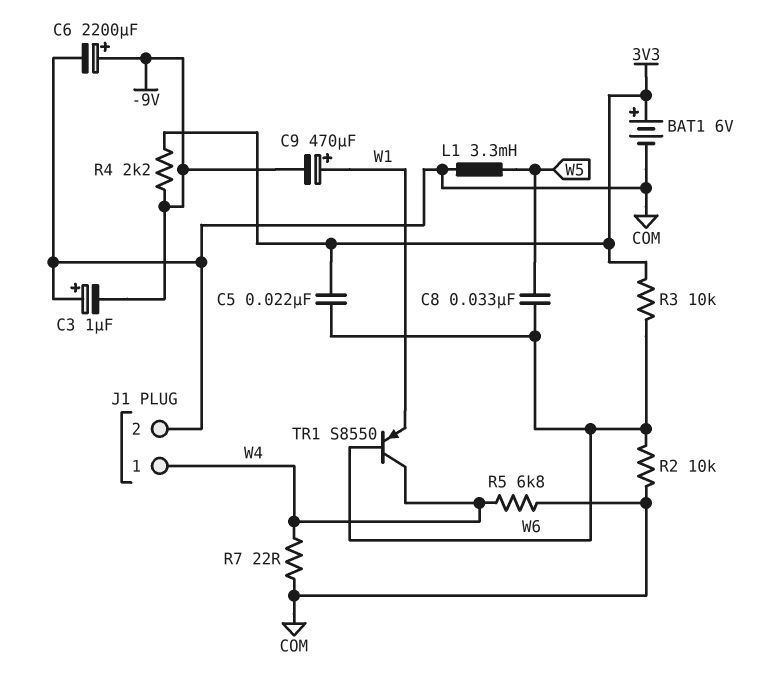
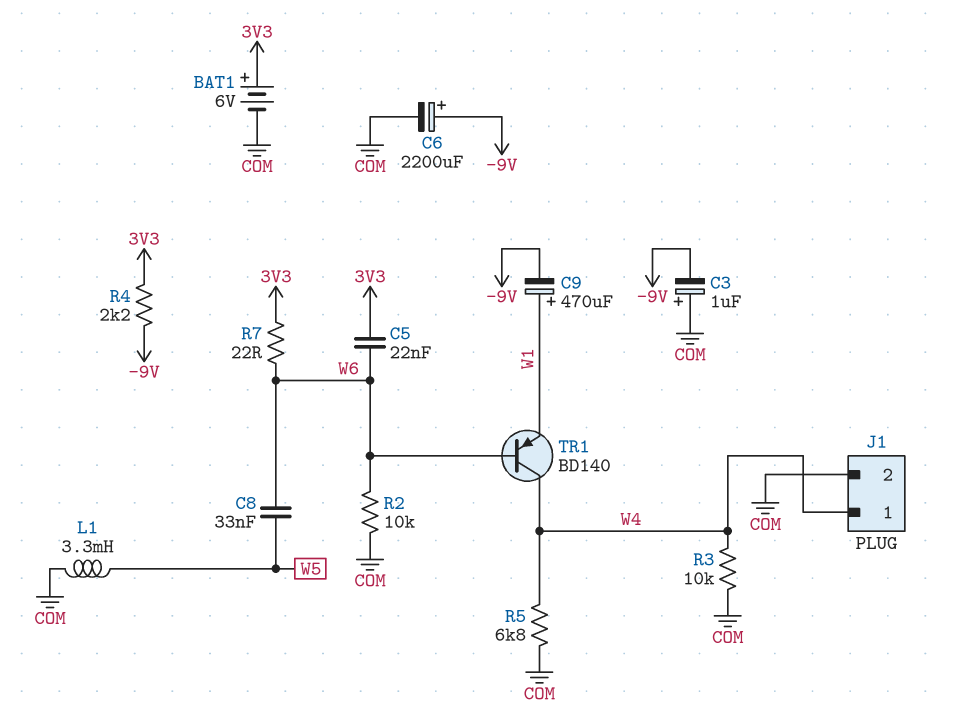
R3: 10k (3V3, W6) -> 10k (COM, W4)
R7: 22 (COM, W4) -> 22 (3V3, W6)
TR1: PNP S8550 (B W6, C W4, E W1) -> PNP BD140 (B W6, C W4, E W1)

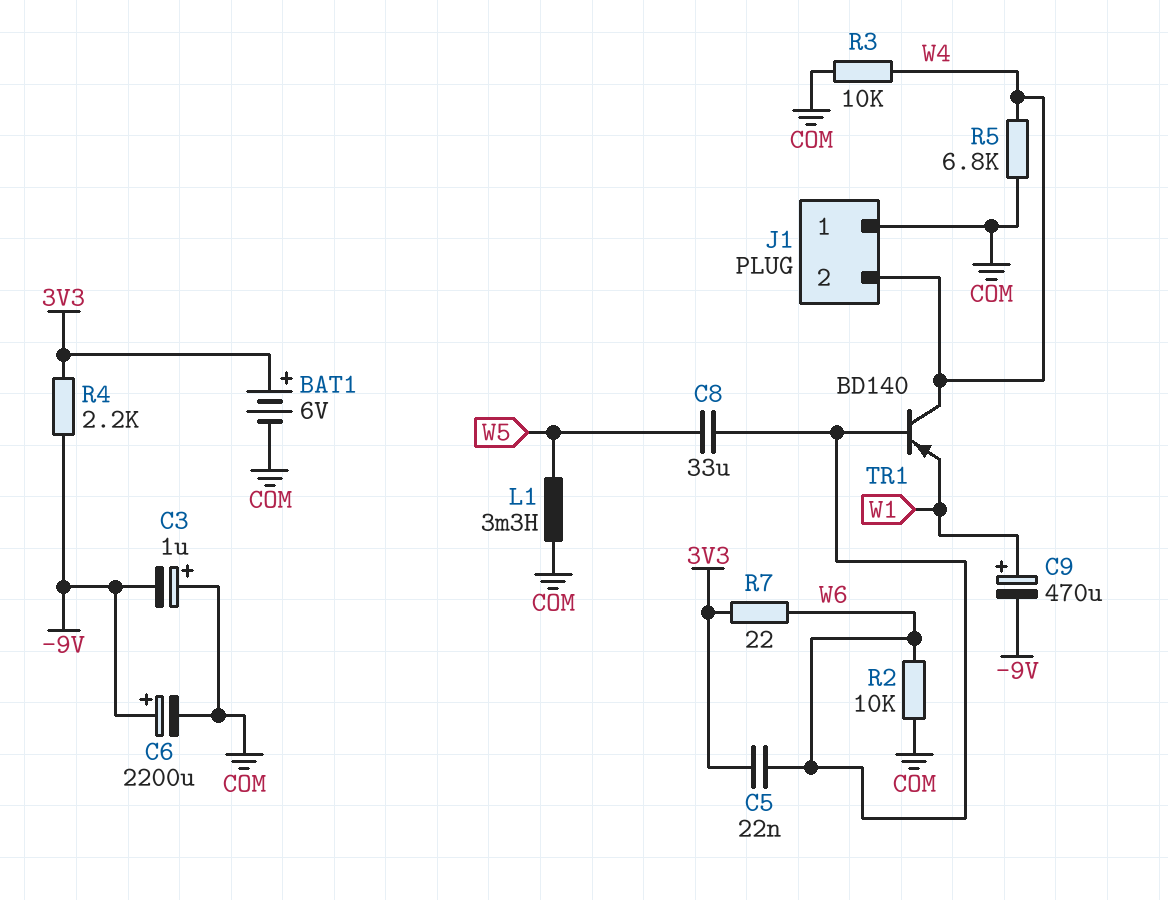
C8: 33nF (W5, W6) -> 33uF (W5, W6)
J1 pin 1: W4 -> COM
J1 pin 2: COM -> W4

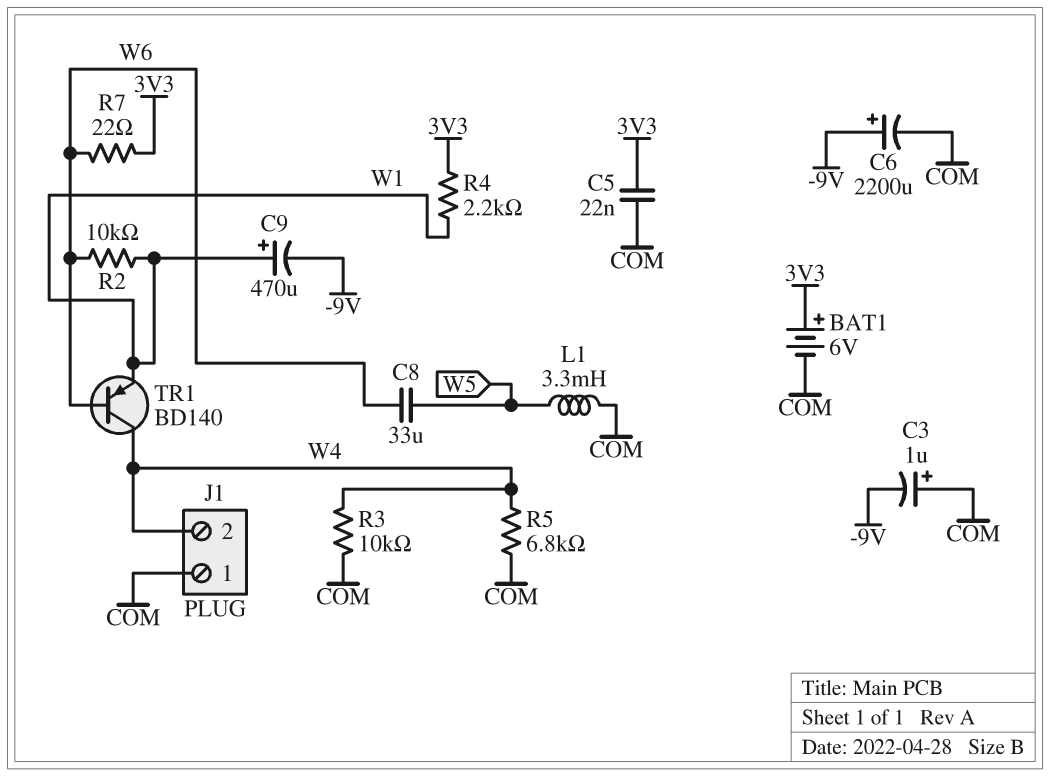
C5: 22nF (3V3, W6) -> 22nF (3V3, COM)
R2: 10k (COM, W6) -> 10k (W1, W6)
R4: 2.2k (-9V, 3V3) -> 2.2k (3V3, W1)

